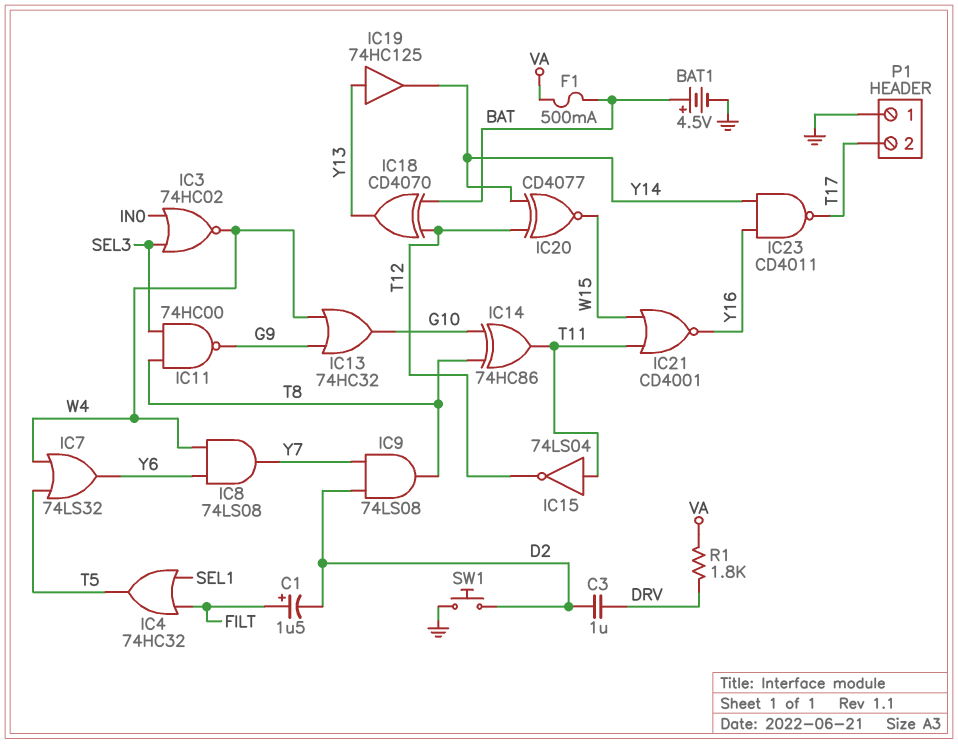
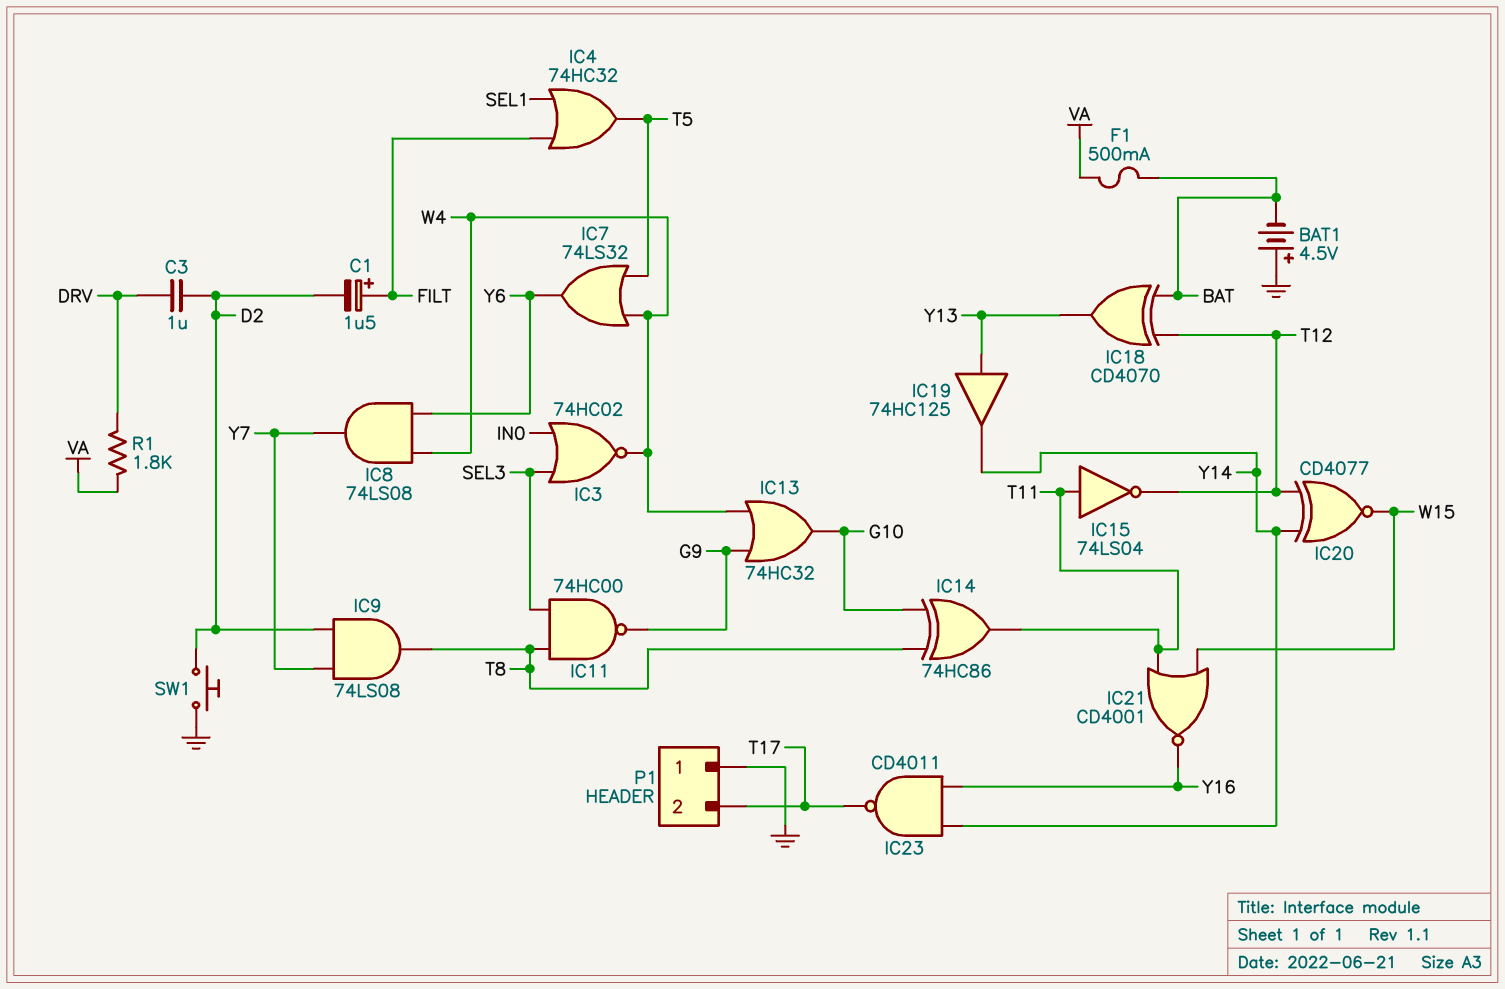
BAT1: 4.5V (plus BAT, minus GND) -> 4.5V (plus GND, minus BAT)

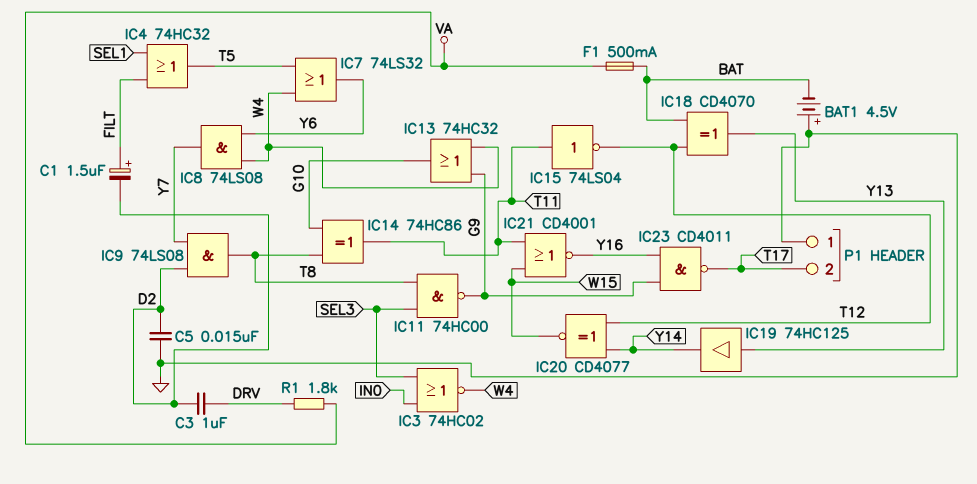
C5: none -> 15nF (D2, GND)
IC23: NAND CD4011 (in Y14, in Y16, out T17) -> NAND CD4011 (in G9, in Y16, out T17)
SW1: button (D2, GND) -> none

